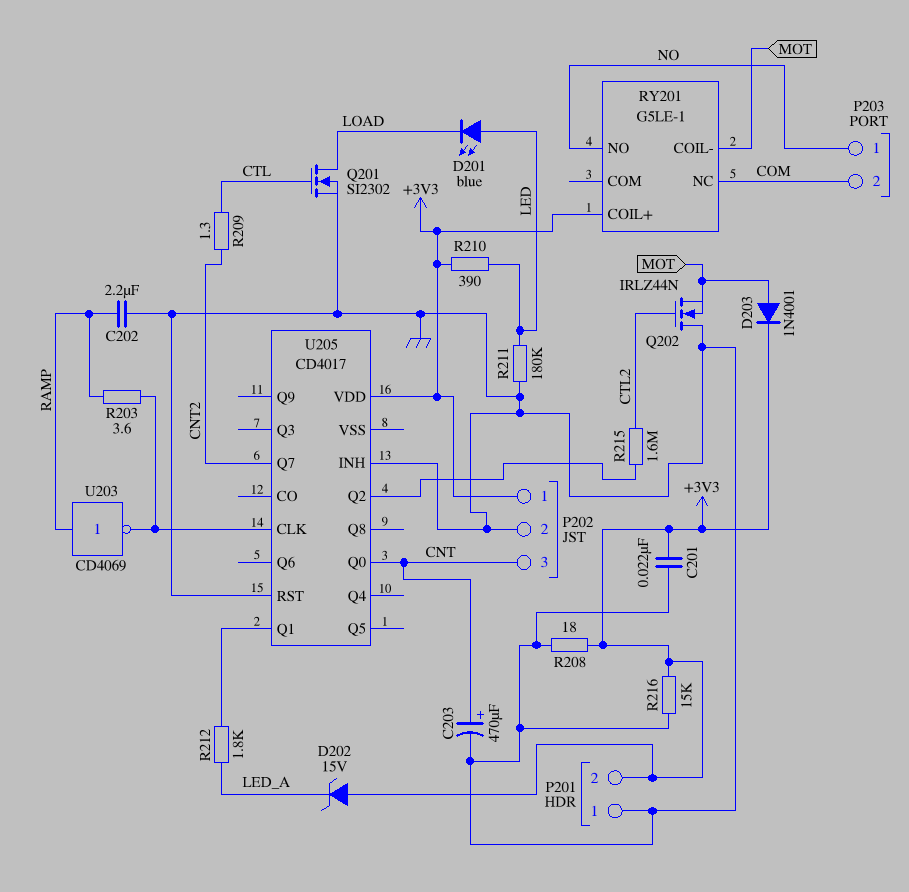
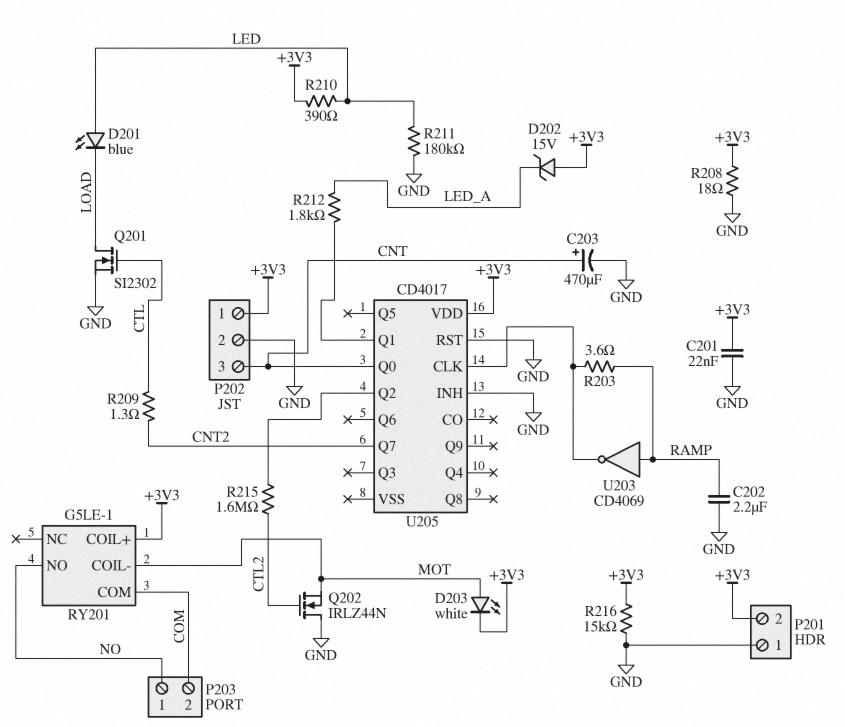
D203: diode 1N4001 (A MOT, K +3V3) -> LED white (A MOT, K +3V3)
RY201 pin COM: none -> COM
RY201 pin NC: COM -> none

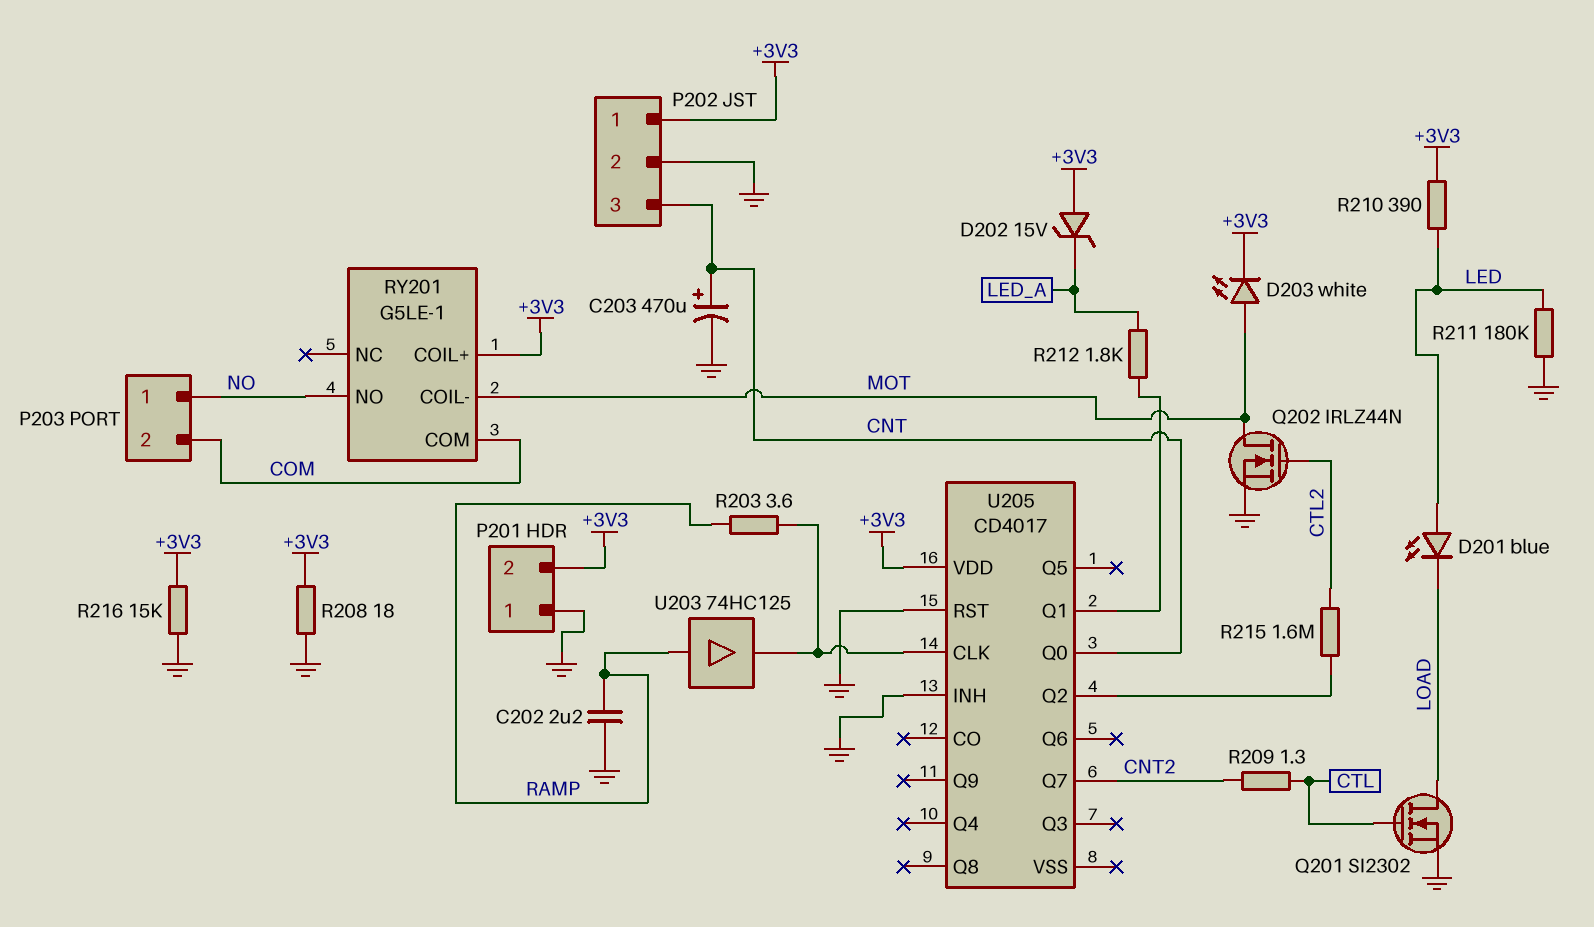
C201: 22nF (+3V3, GND) -> none
Q202: NMOS IRLZ44N (G CTL2, D GND, S MOT) -> NMOS IRLZ44N (G CTL2, D MOT, S GND)
U203: NOT CD4069 (in RAMP, out U205/CLK) -> buffer 74HC125 (in RAMP, out U205/CLK)

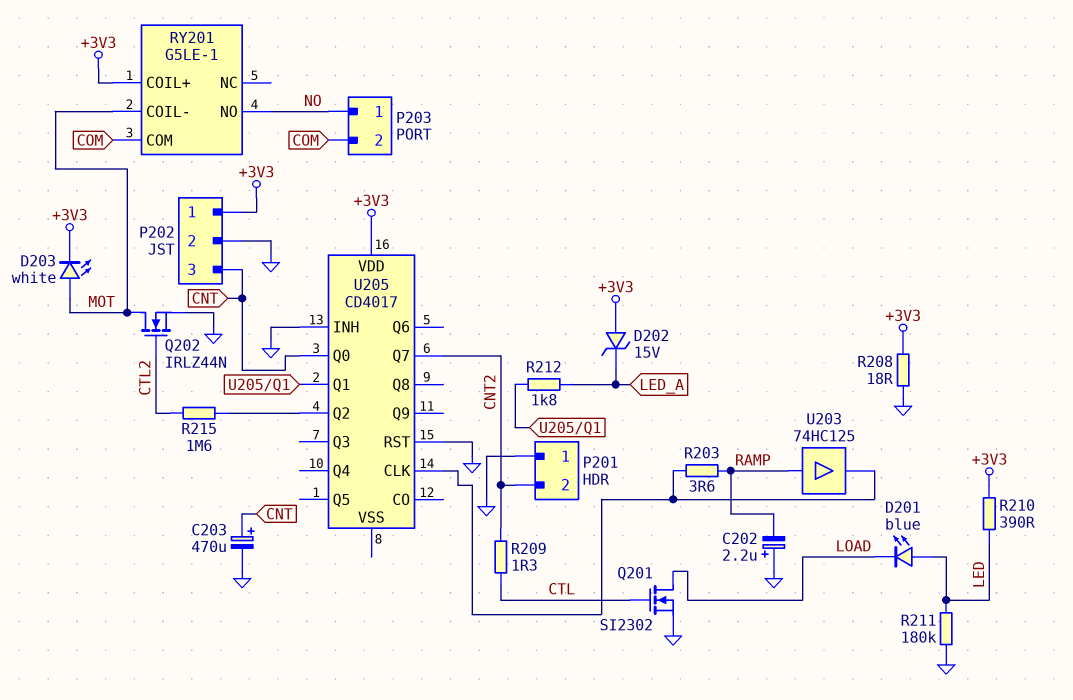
C202: 2.2uF (GND, RAMP) -> 2.2uF (plus GND, minus RAMP)
P201 pin 2: +3V3 -> CNT2
R216: 15k (+3V3, GND) -> none

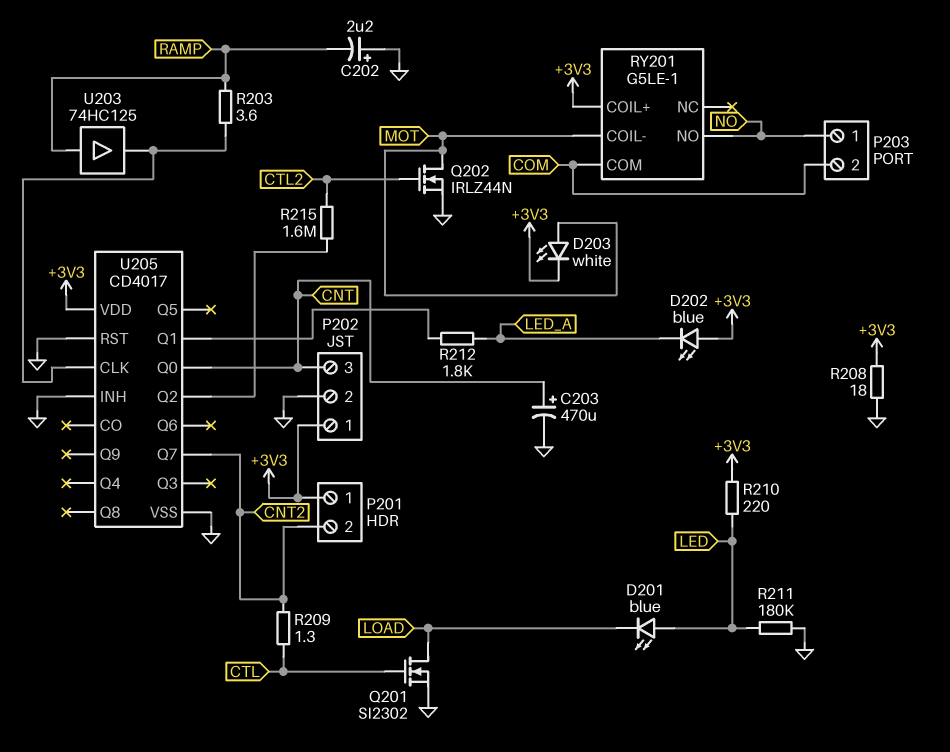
D202: zener 15V (A +3V3, K LED_A) -> LED blue (A +3V3, K LED_A)
P201 pin 1: GND -> +3V3
R210: 390 (+3V3, LED) -> 220 (+3V3, LED)
U205 pin VSS: none -> GND

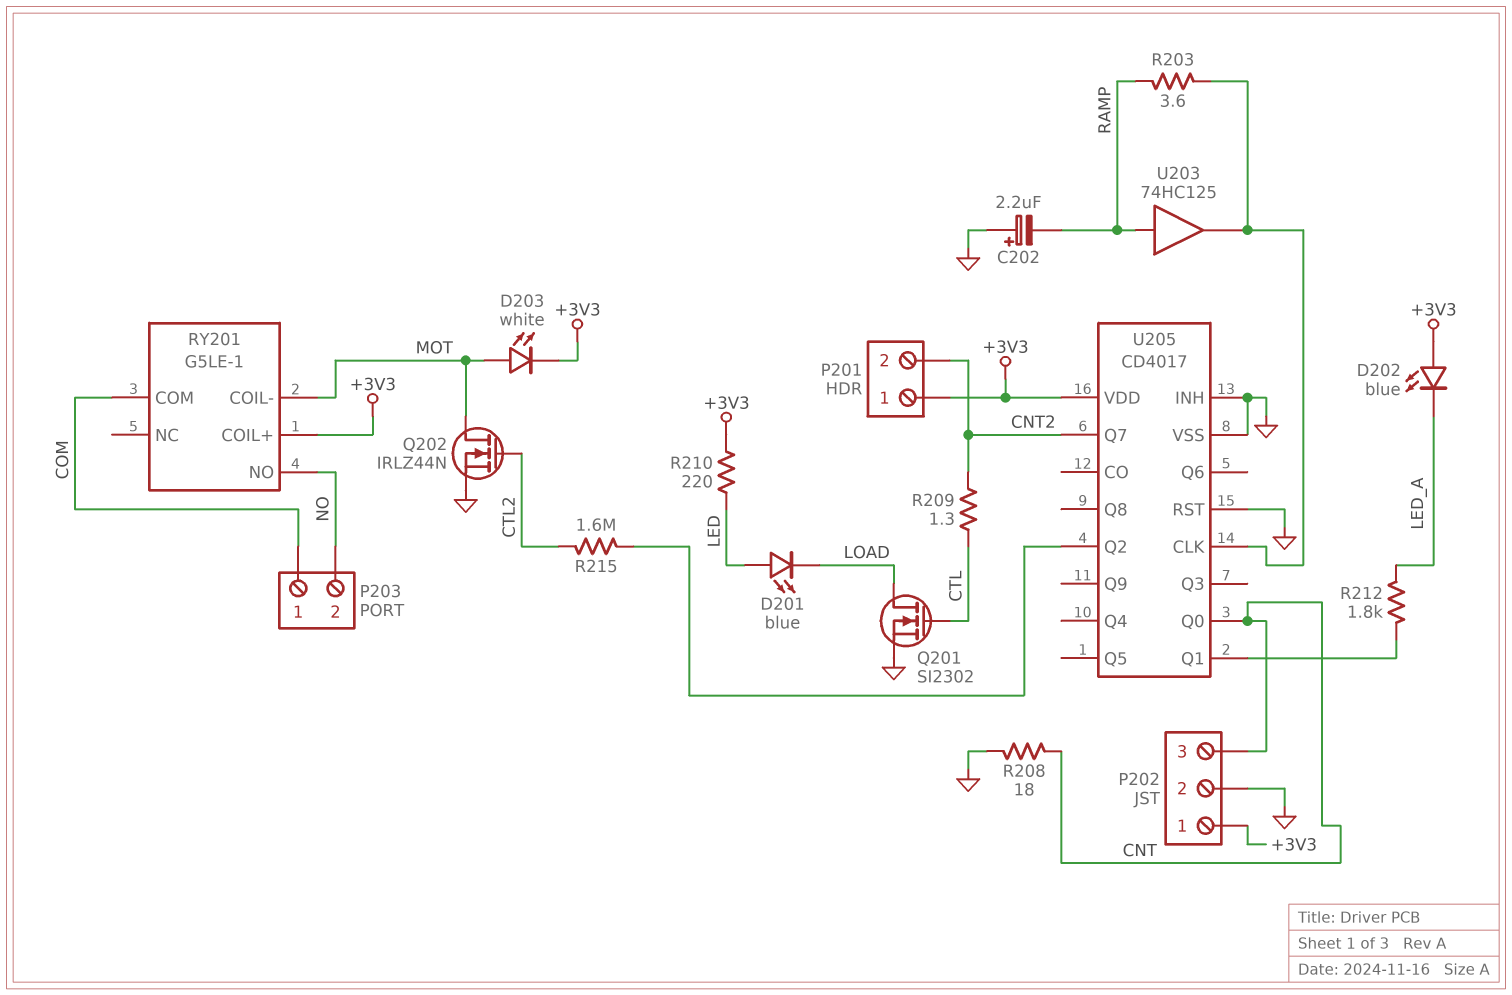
C203: 470uF (plus CNT, minus GND) -> none
P203 pin 1: NO -> COM
P203 pin 2: COM -> NO
R208: 18 (+3V3, GND) -> 18 (CNT, GND)
R211: 180k (GND, LED) -> none

